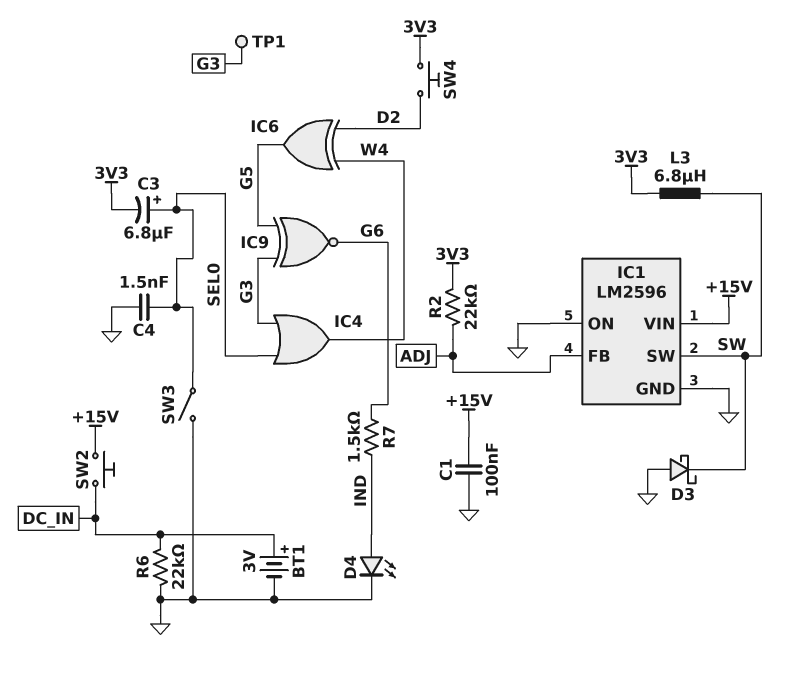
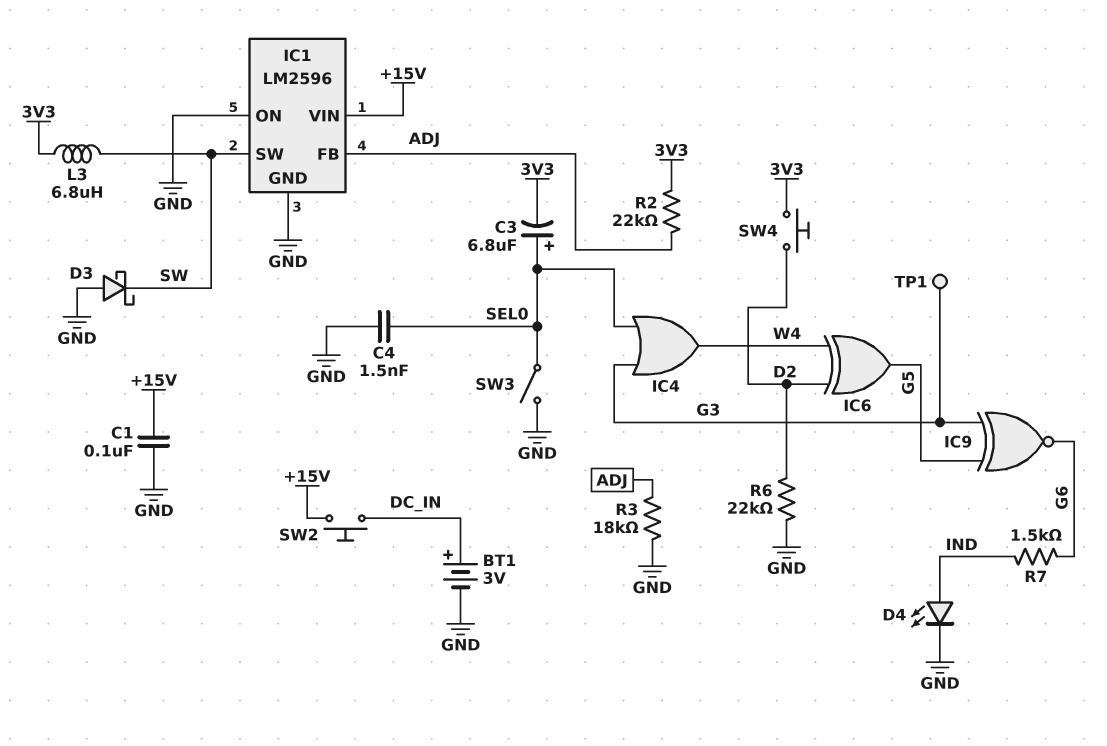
R3: none -> 18k (ADJ, GND)
R6: 22k (DC_IN, GND) -> 22k (D2, GND)

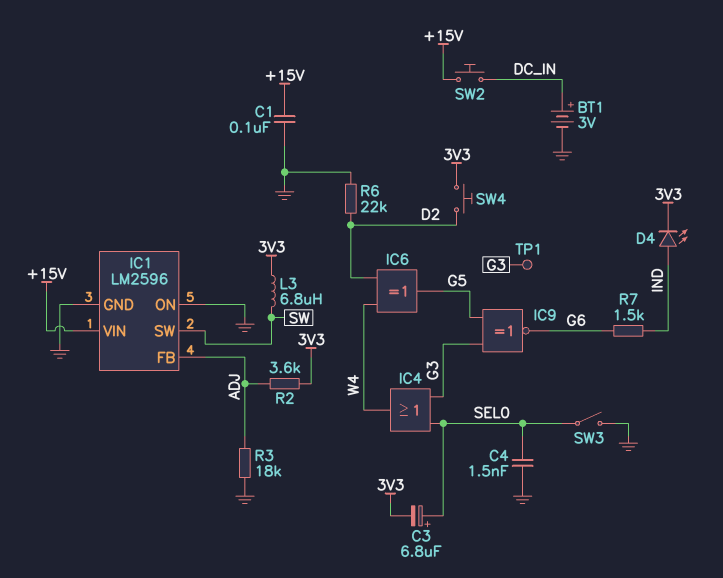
D3: schottky (A GND, K SW) -> none
D4: LED (A IND, K GND) -> LED (A IND, K 3V3)
R2: 22k (3V3, ADJ) -> 3.6k (3V3, ADJ)

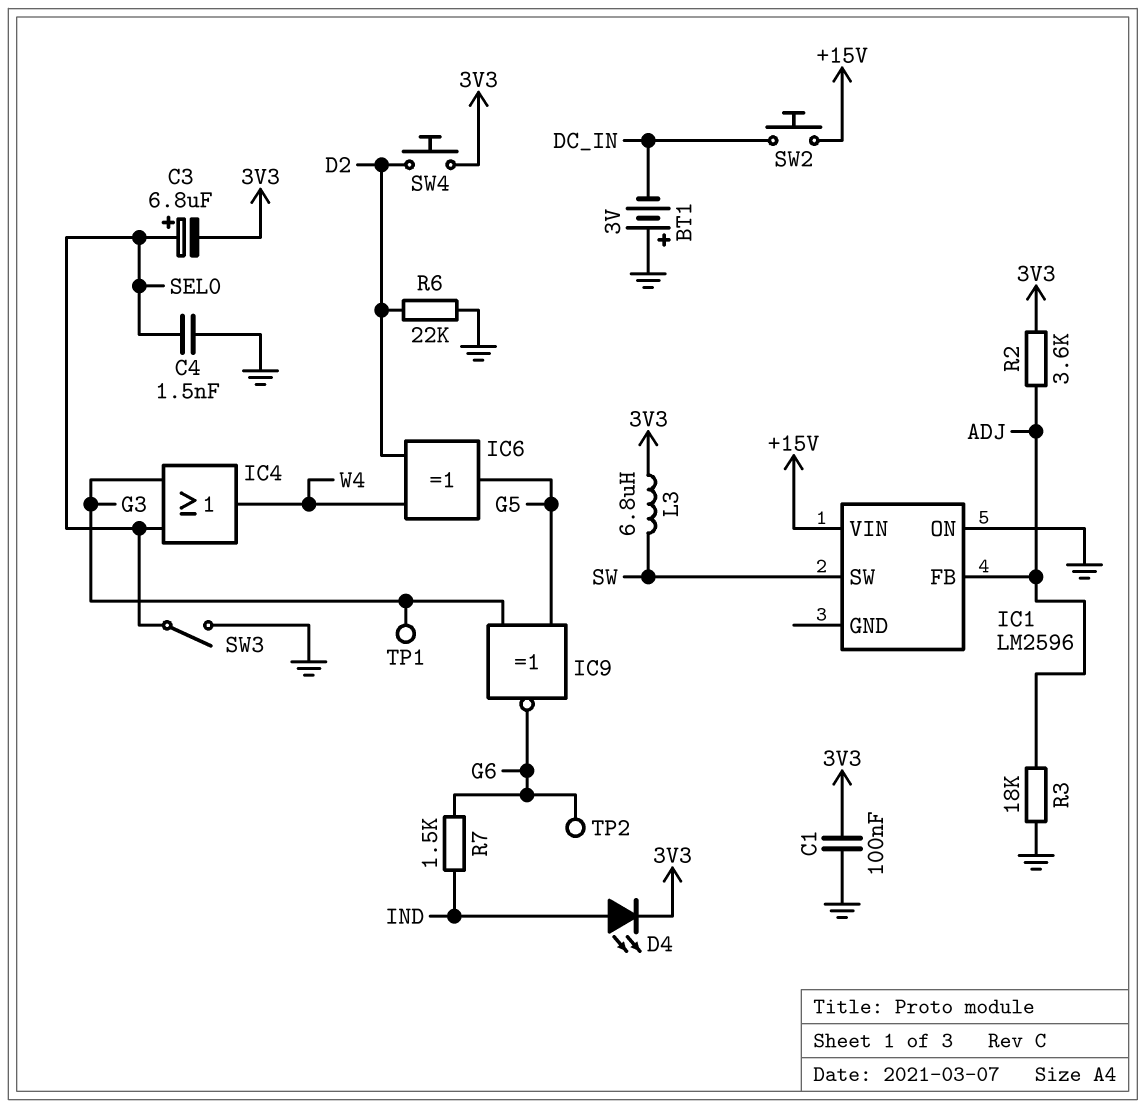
BT1: 3V (plus DC_IN, minus GND) -> 3V (plus GND, minus DC_IN)
C1: 100nF (+15V, GND) -> 100nF (3V3, GND)
IC1 pin GND: GND -> none
TP2: none -> test point (G6)

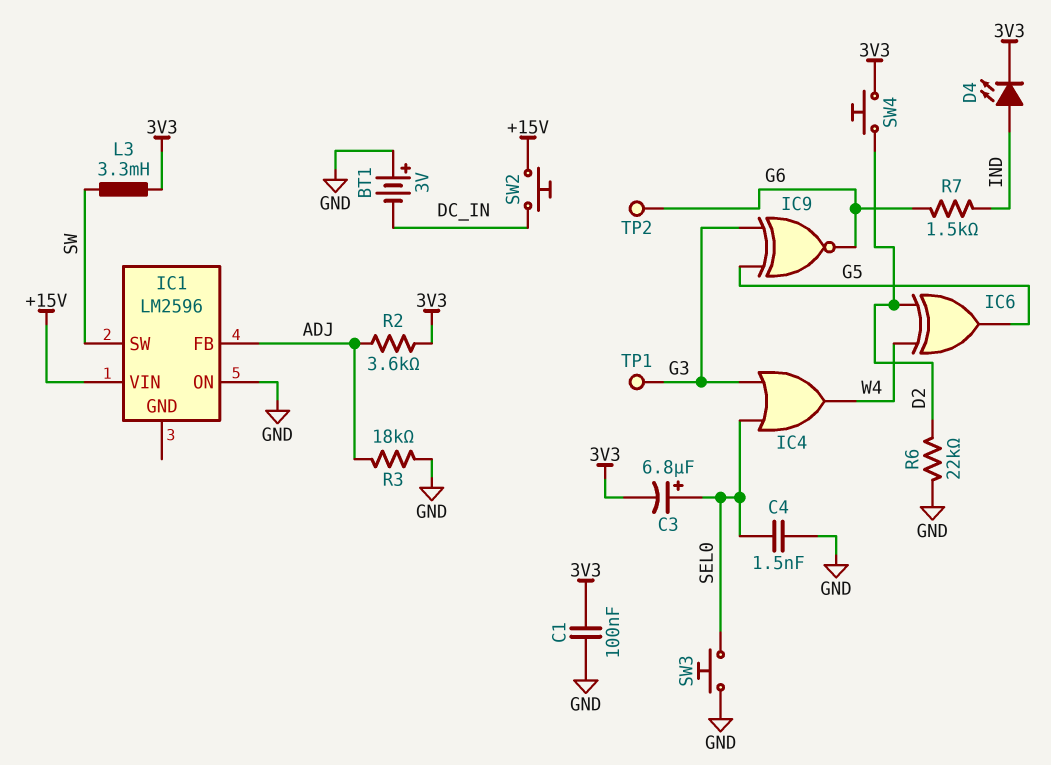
L3: 6.8uH (3V3, SW) -> 3.3mH (3V3, SW)
SW3: switch (GND, SEL0) -> button (GND, SEL0)

